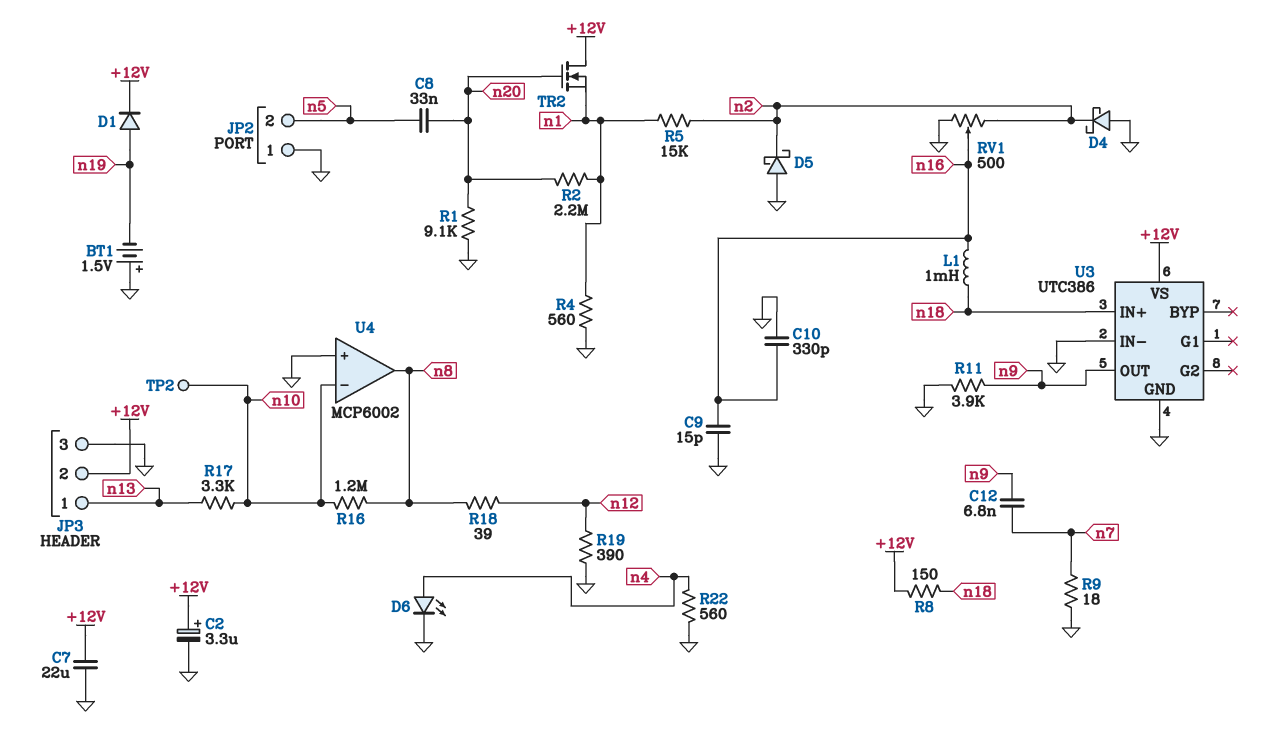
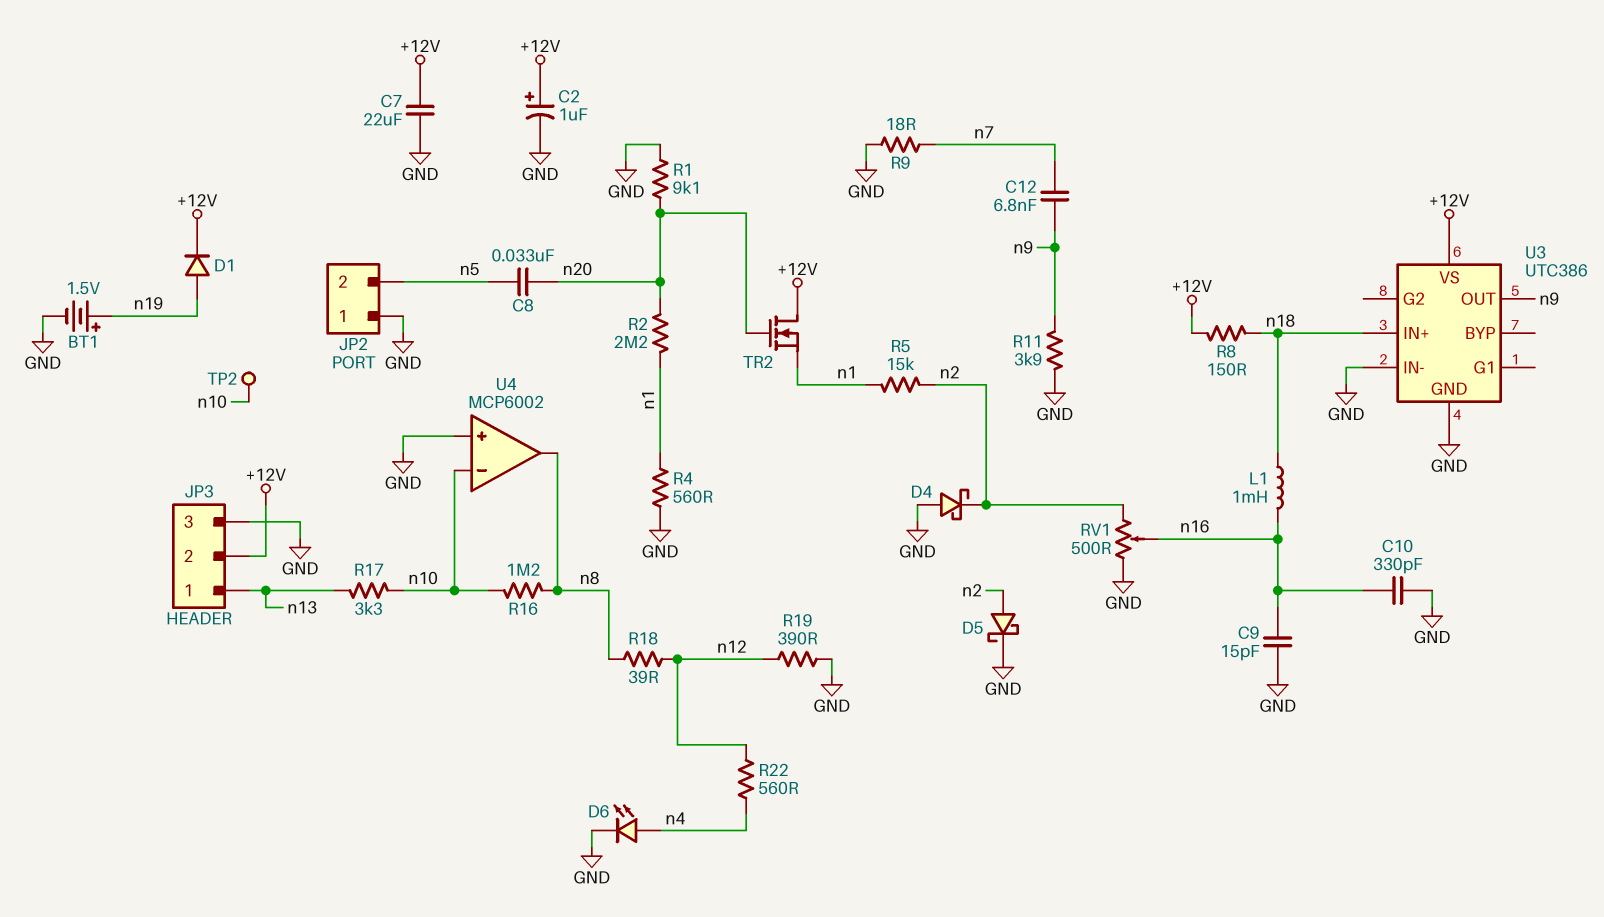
BT1: 1.5V (plus GND, minus n19) -> 1.5V (plus n19, minus GND)
C2: 3.3uF (plus +12V, minus GND) -> 1uF (plus +12V, minus GND)
D5: schottky (A GND, K n2) -> schottky (A n2, K GND)
R22: 560 (GND, n4) -> 560 (n4, n12)

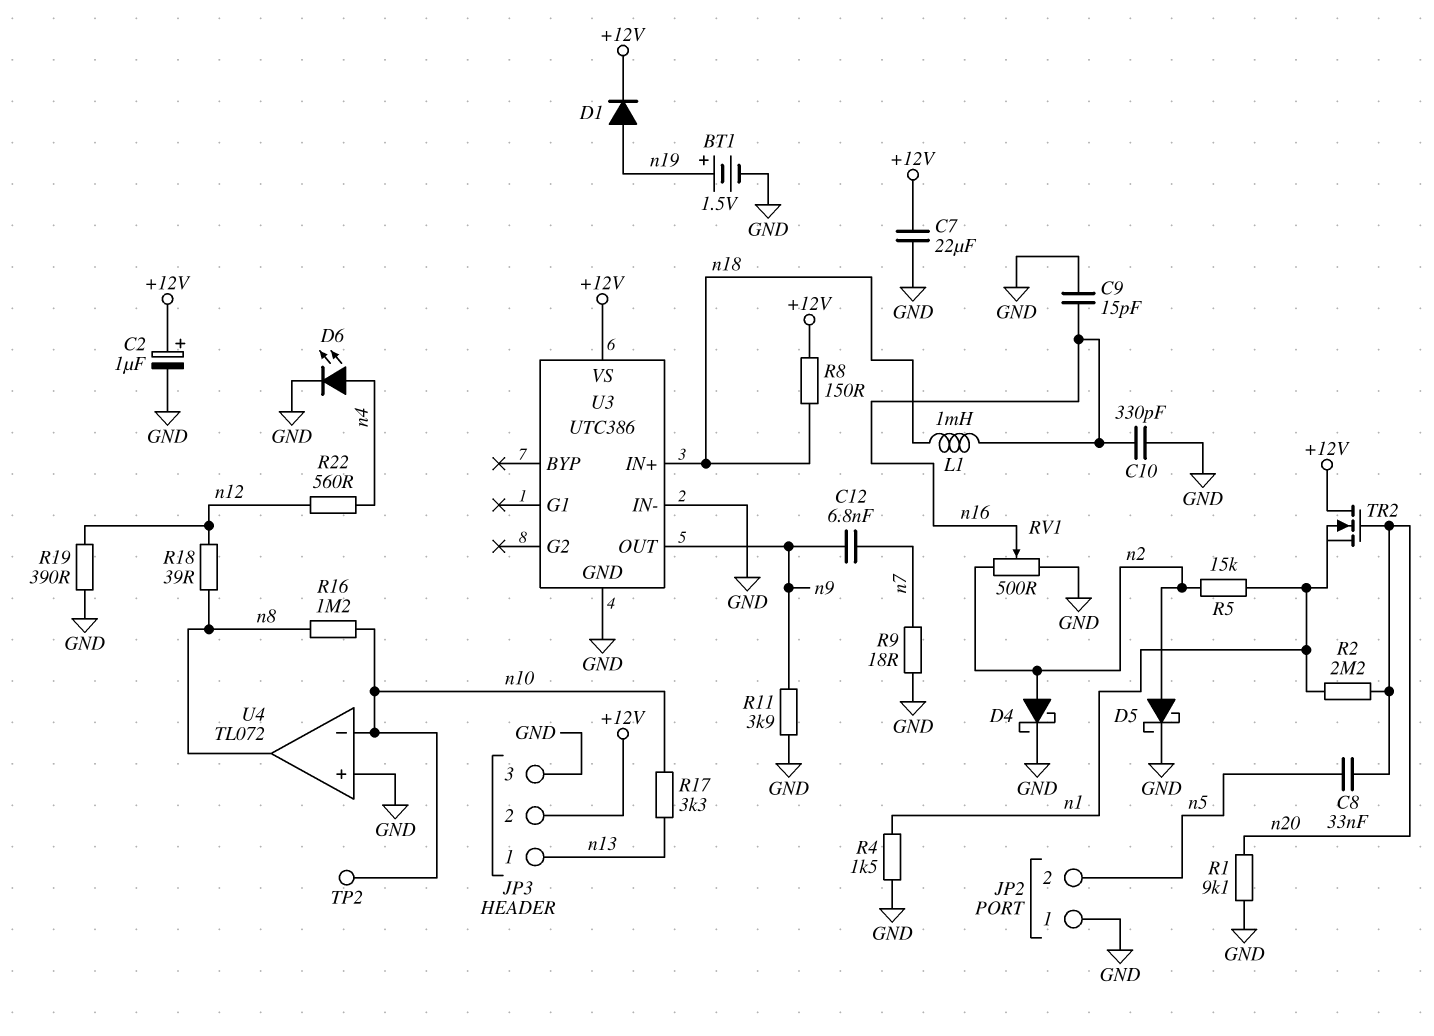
D4: schottky (A GND, K n2) -> schottky (A n2, K GND)
R4: 560 (GND, n1) -> 1.5k (GND, n1)
U4: MCP6002 -> TL072

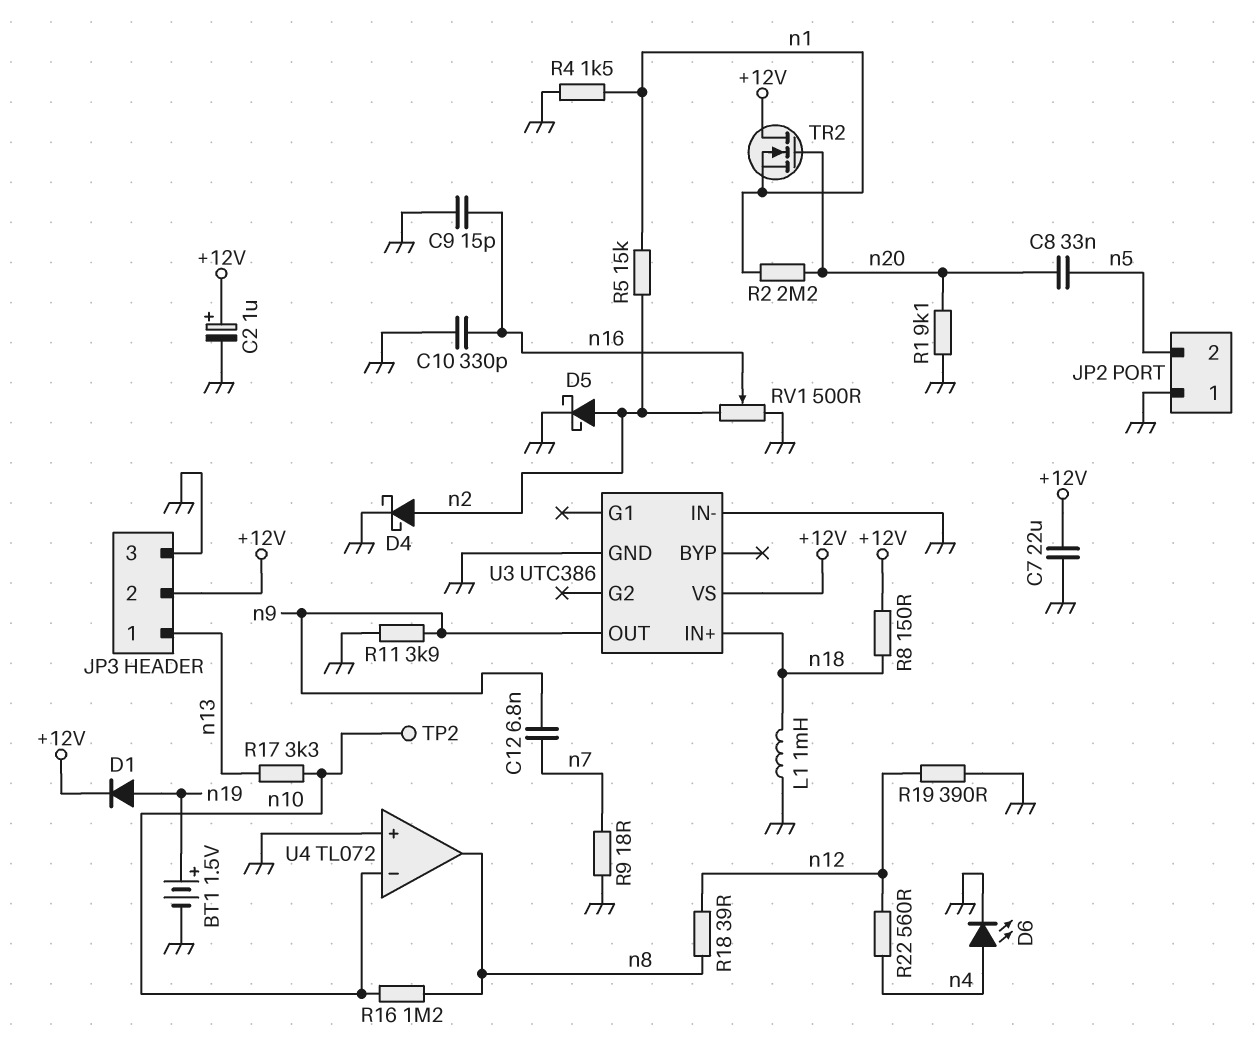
L1: 1mH (n16, n18) -> 1mH (GND, n18)

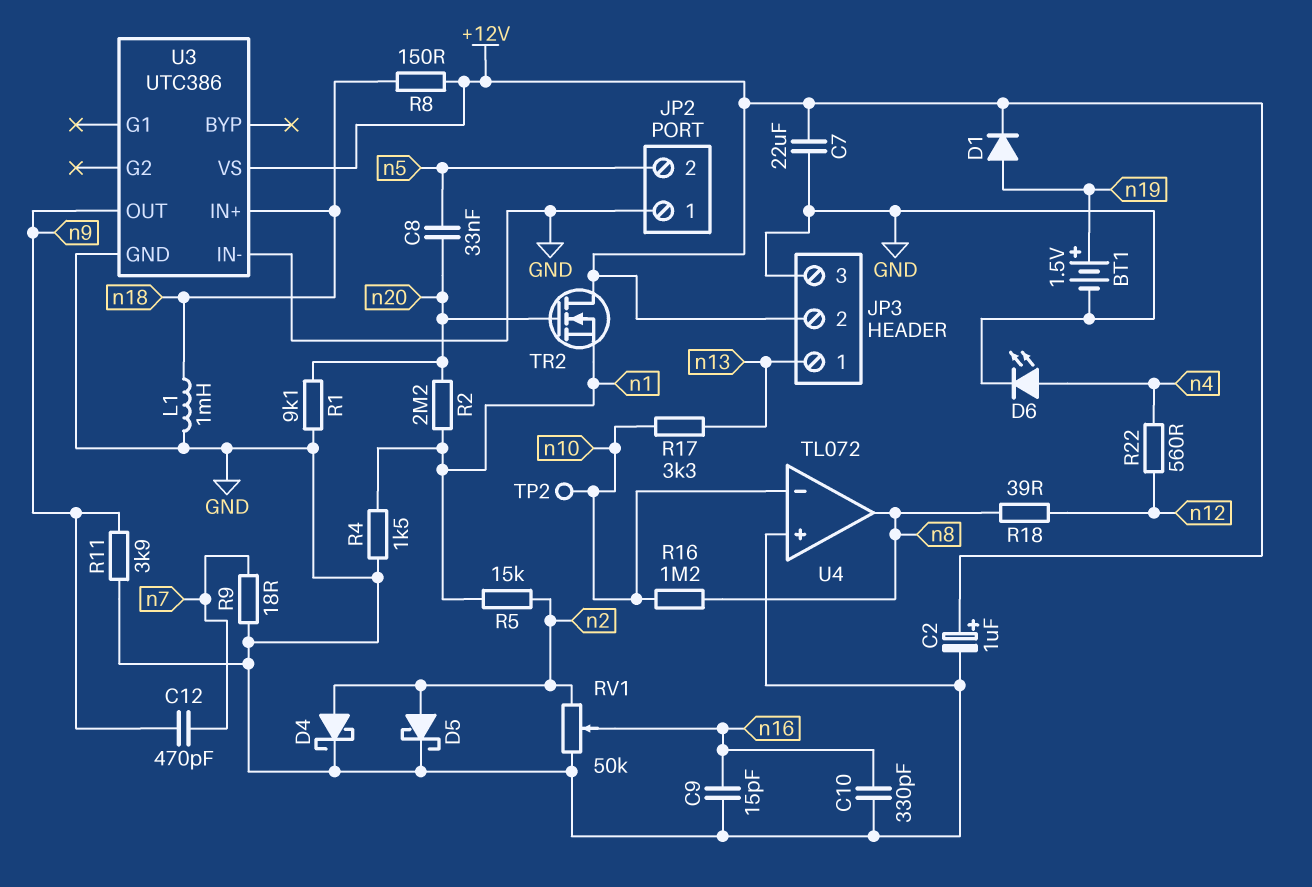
C12: 6.8nF (n7, n9) -> 470pF (n7, n9)
R19: 390 (GND, n12) -> none
RV1: 500 (GND, n2, wiper n16) -> 50k (GND, n2, wiper n16)

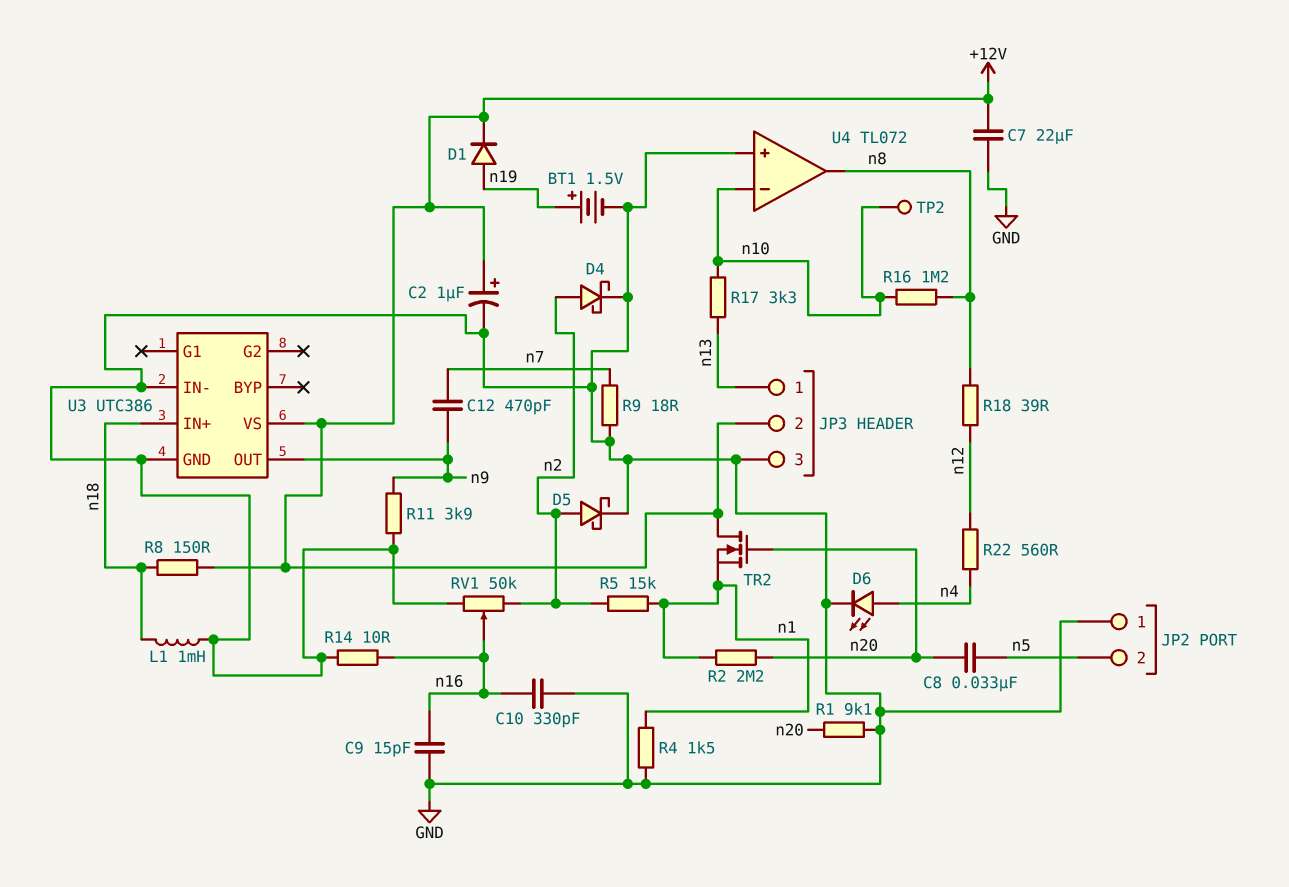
R14: none -> 10 (GND, n16)

